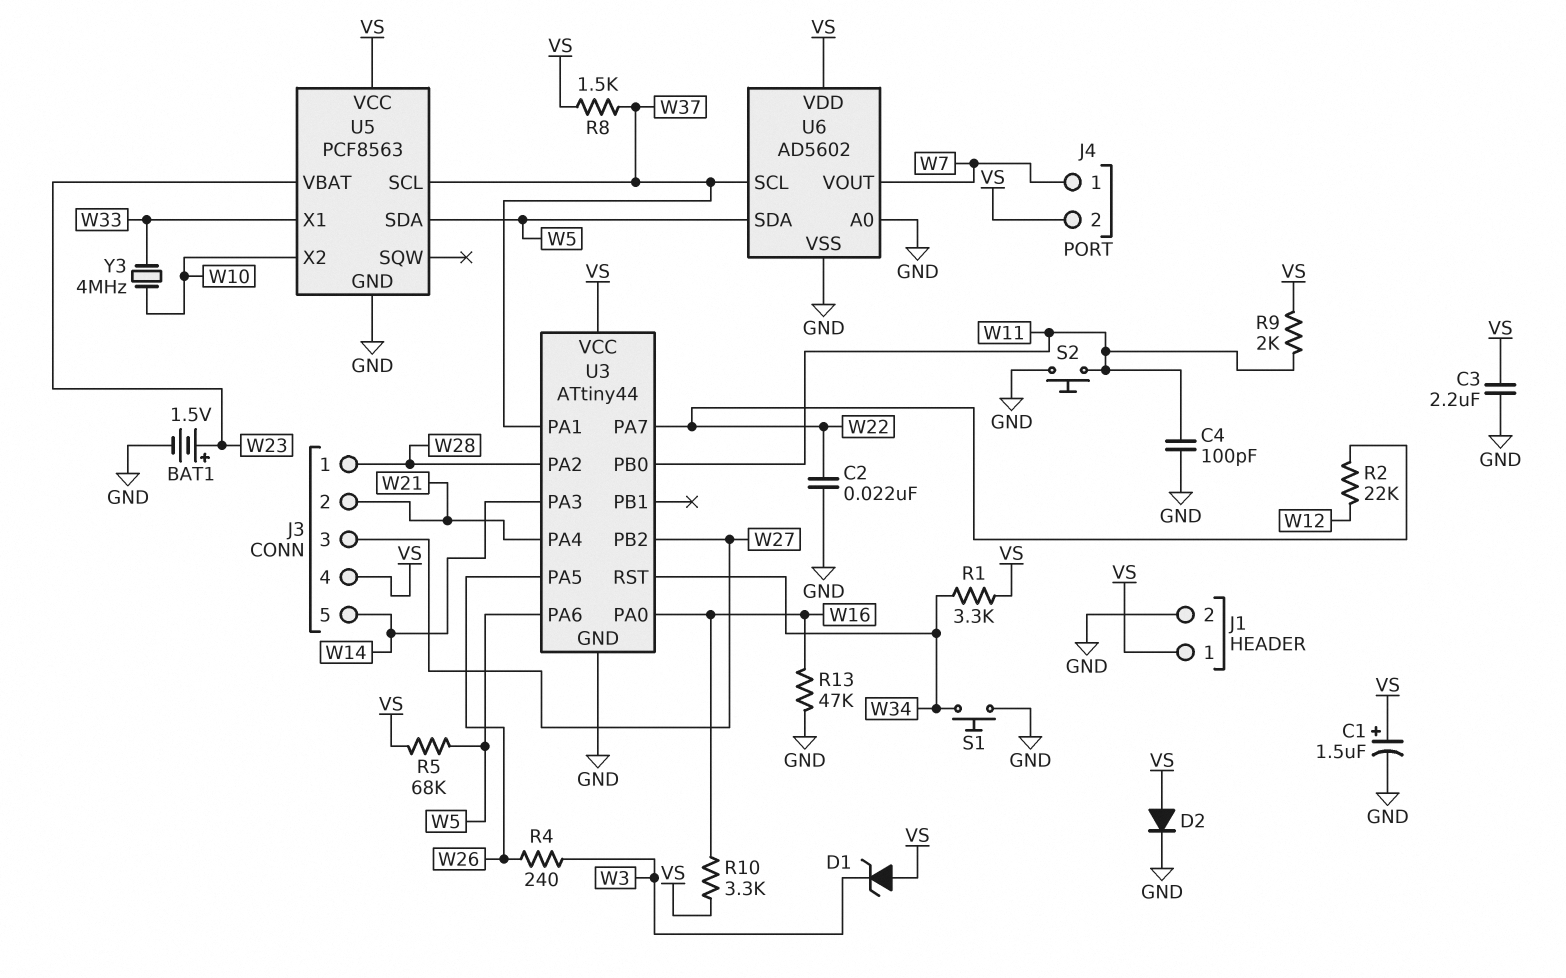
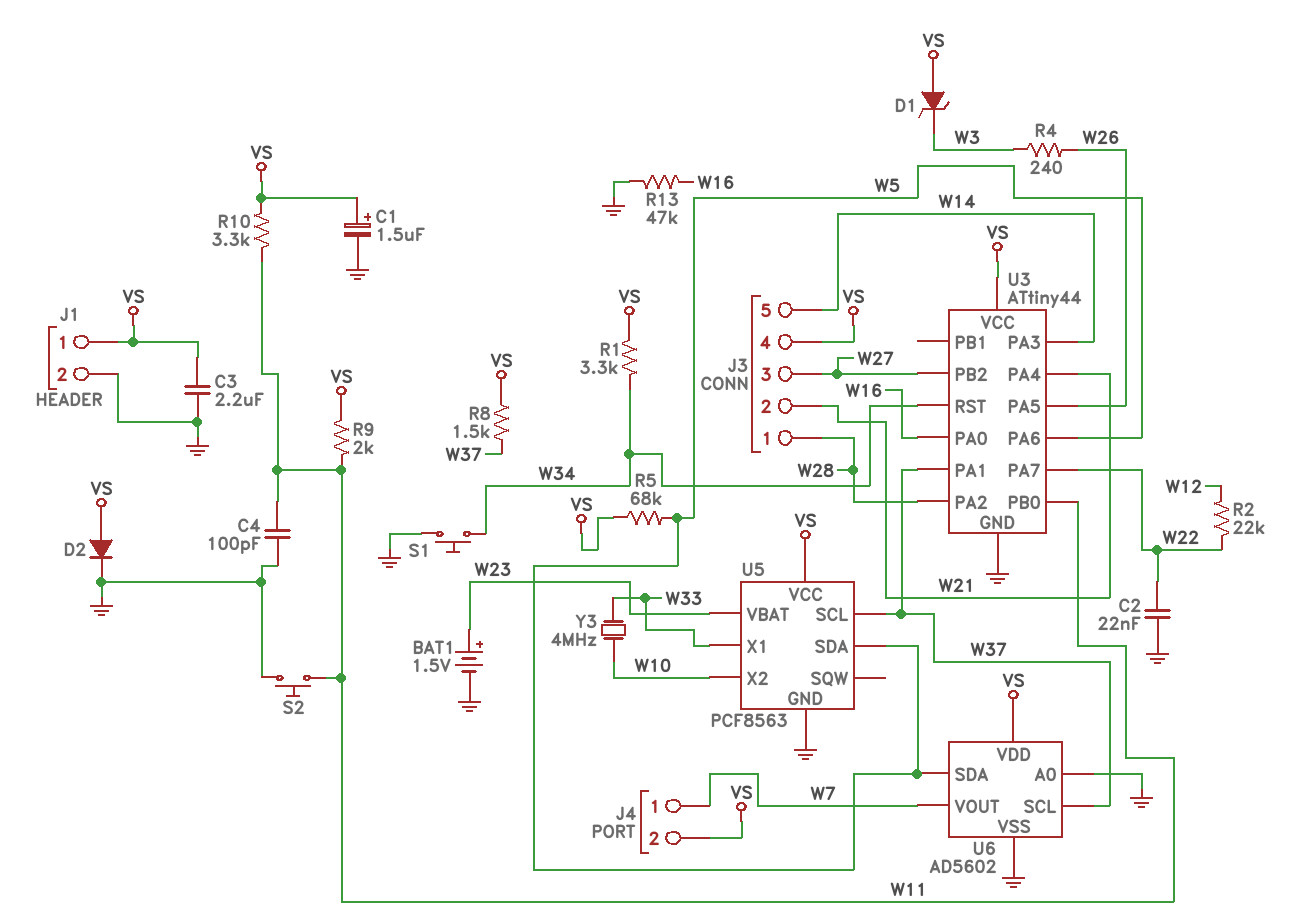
R10: 3.3k (VS, W16) -> 3.3k (VS, W11)

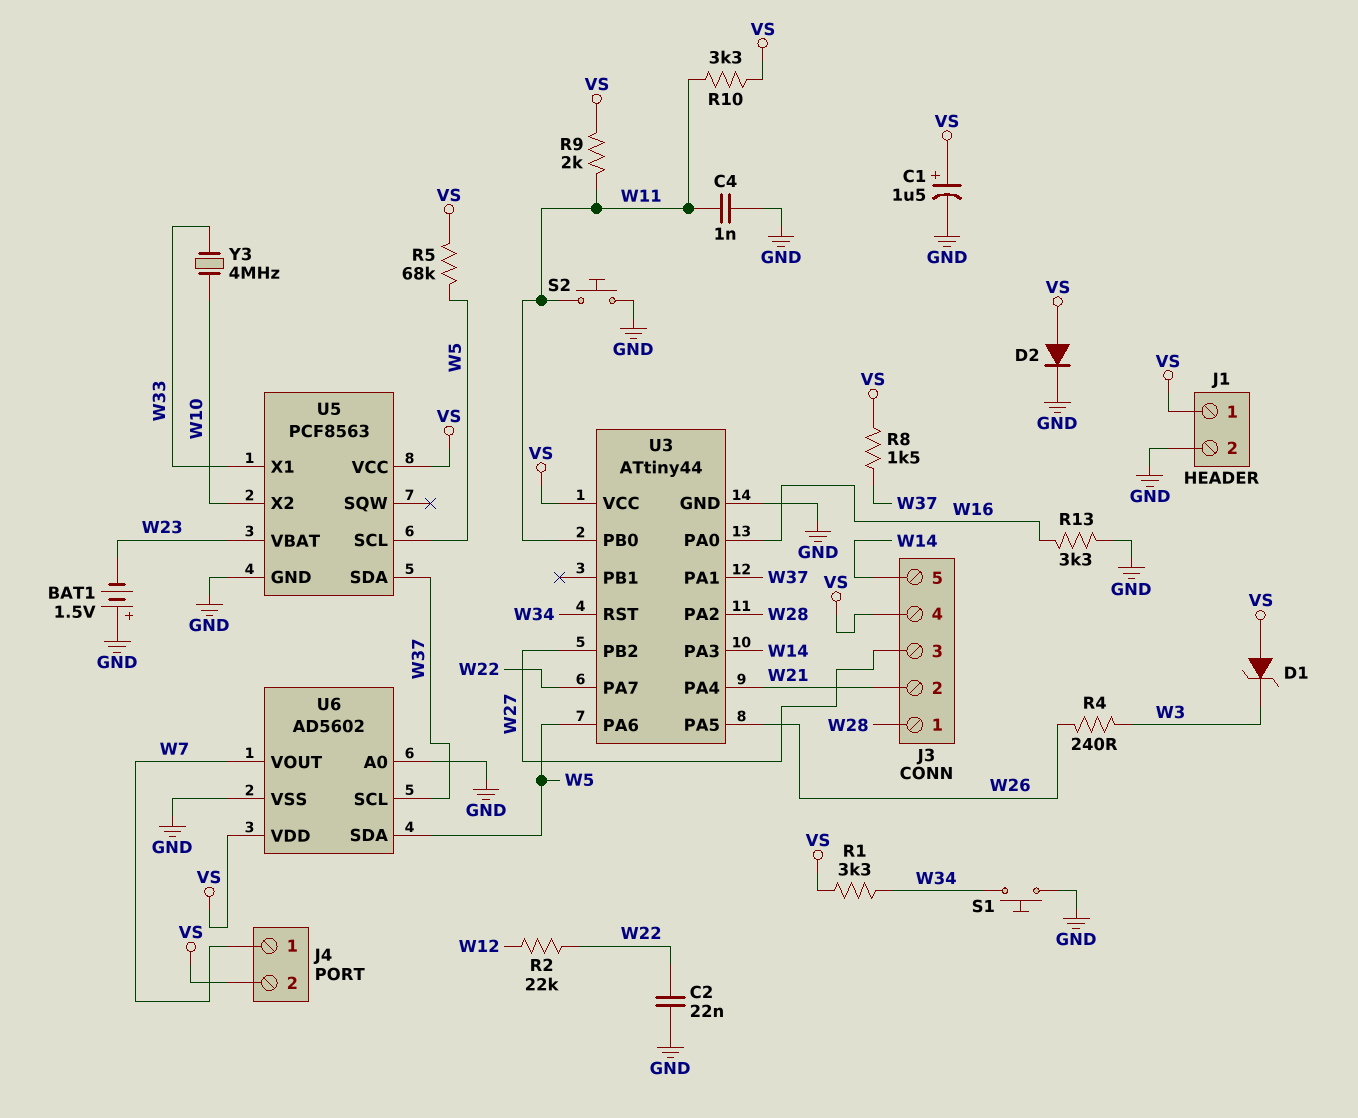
BAT1: 1.5V (plus W23, minus GND) -> 1.5V (plus GND, minus W23)
C3: 2.2uF (GND, VS) -> none
C4: 100pF (GND, W11) -> 1nF (GND, W11)
R13: 47k (GND, W16) -> 3.3k (GND, W16)
U5 pin SCL: W37 -> W5
U5 pin SDA: W5 -> W37

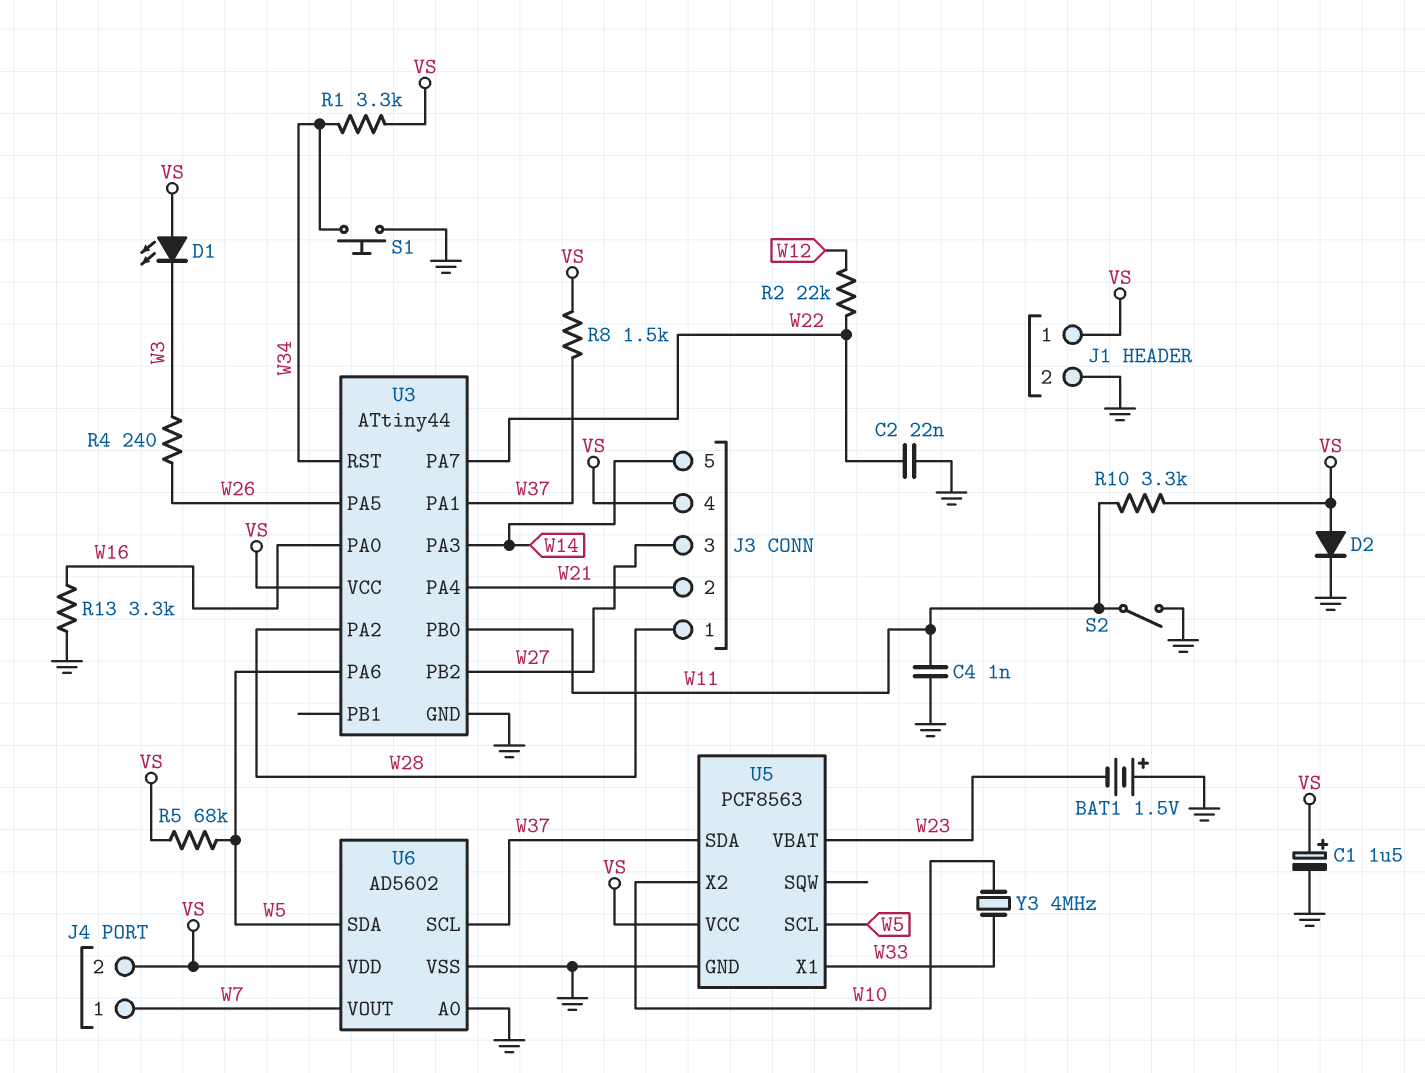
D1: zener (A VS, K W3) -> LED (A VS, K W3)
R9: 2k (VS, W11) -> none
S2: button (GND, W11) -> switch (GND, W11)

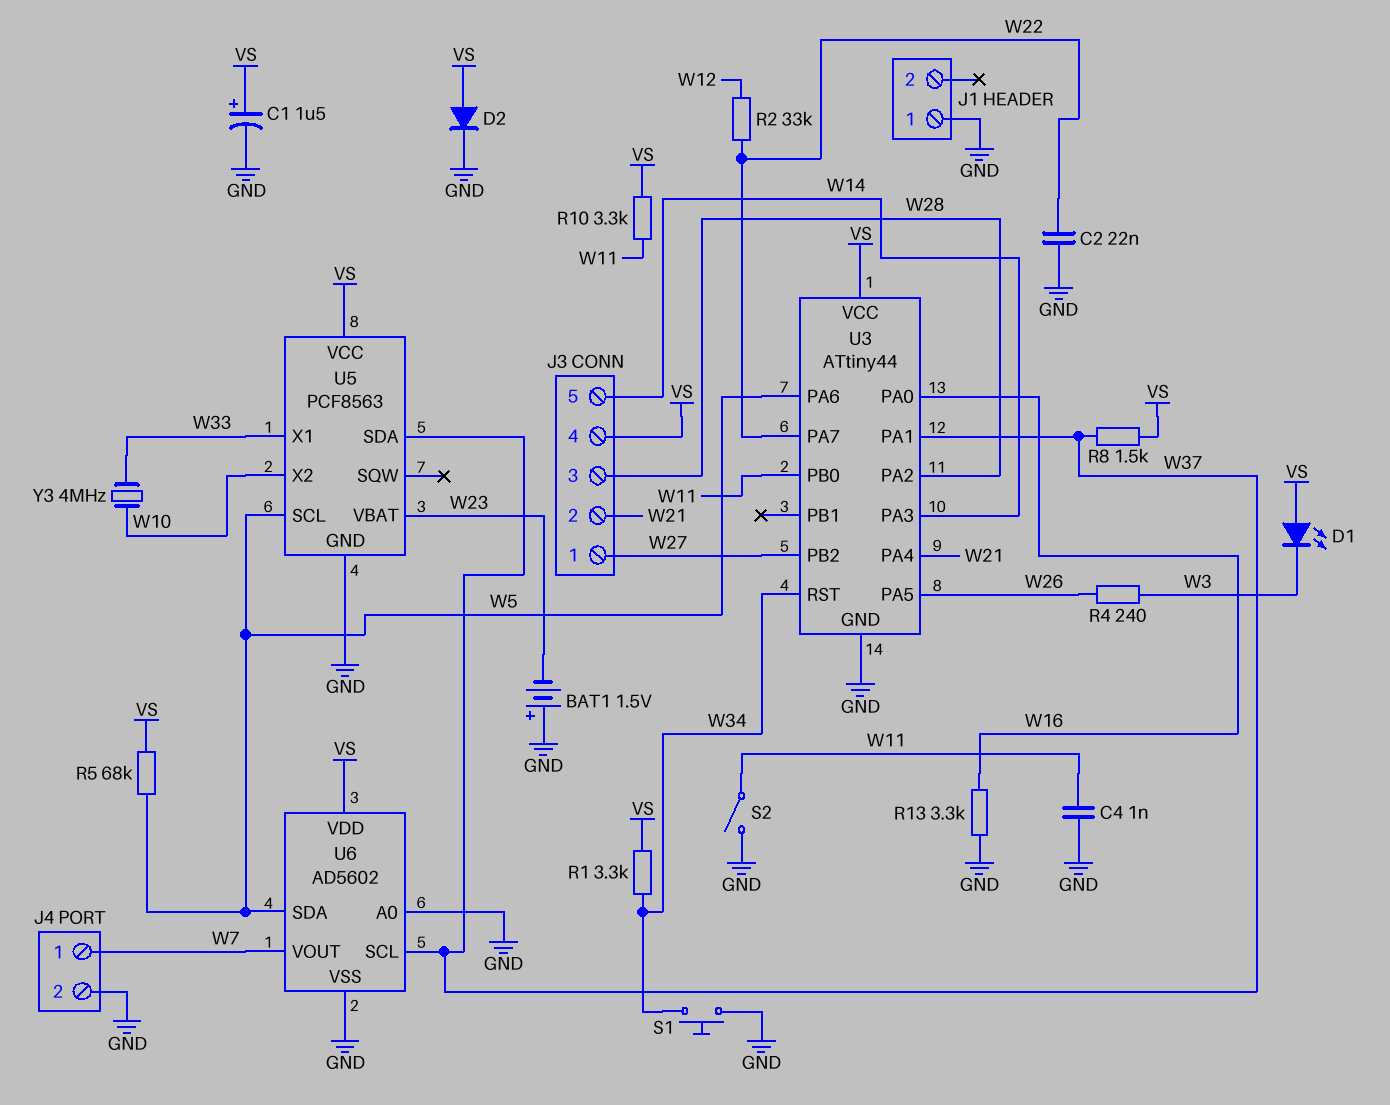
J1 pin 1: VS -> GND
J1 pin 2: GND -> none
J3 pin 1: W28 -> W27
J3 pin 3: W27 -> W28
J4 pin 2: VS -> GND
R2: 22k (W12, W22) -> 33k (W12, W22)

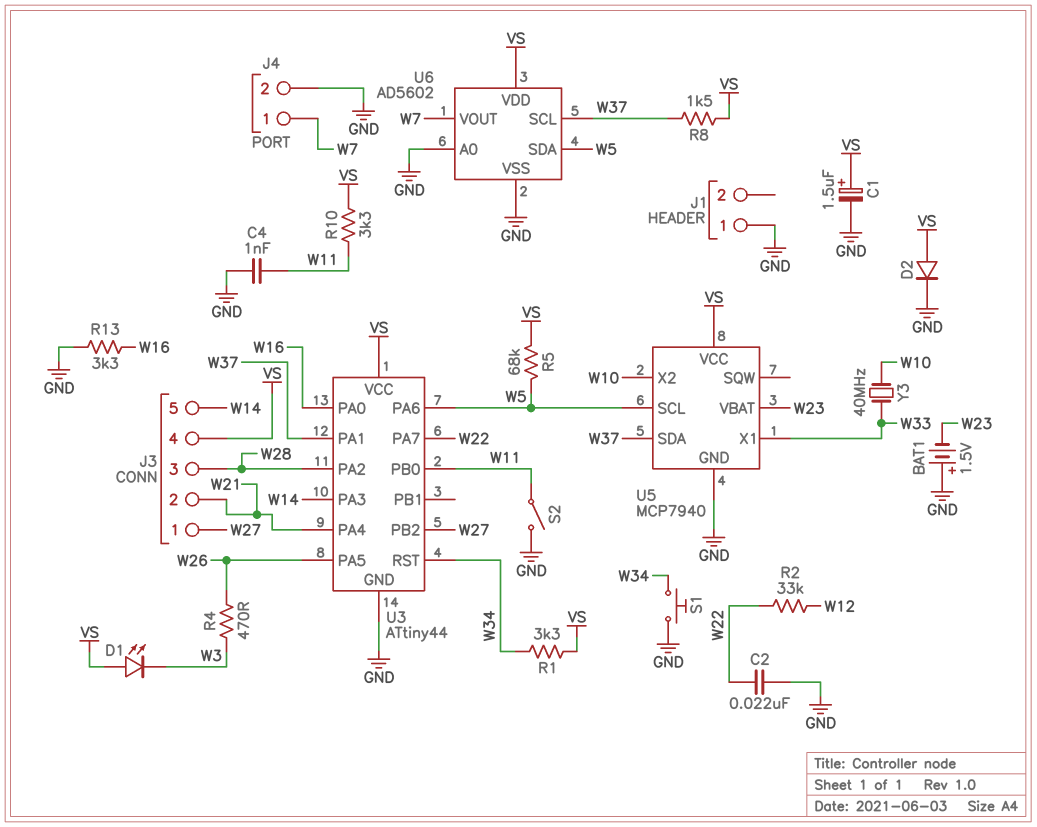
R4: 240 (W3, W26) -> 470 (W3, W26)
U5: PCF8563 -> MCP7940
Y3: 4MHz (W10, W33) -> 40MHz (W10, W33)

